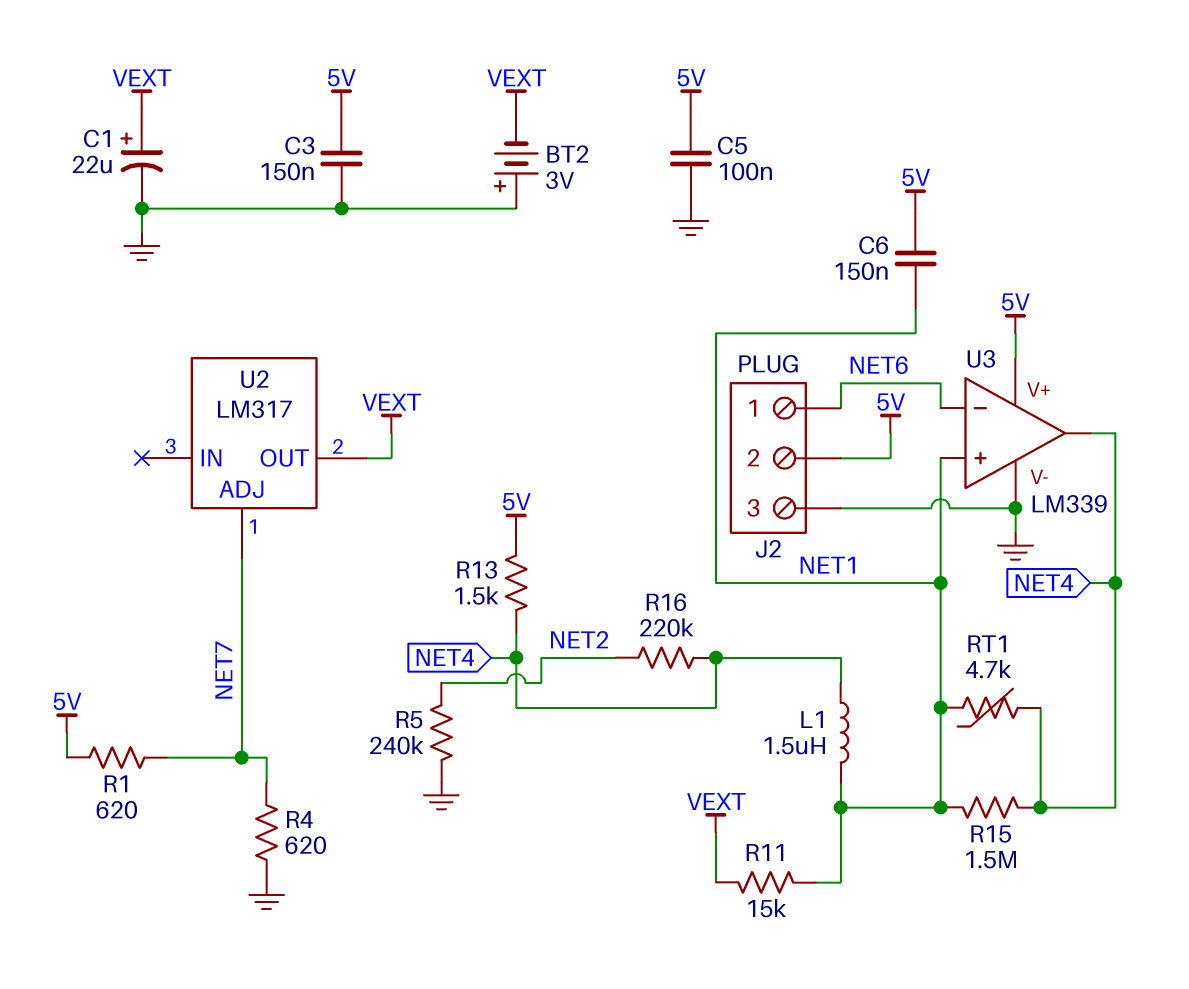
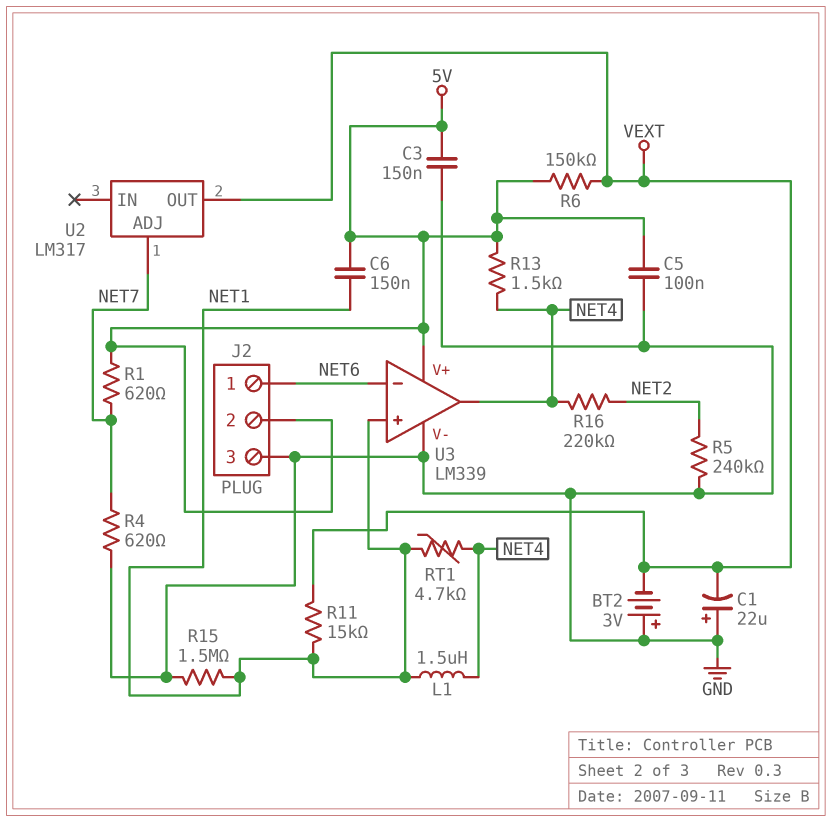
C1: 22uF (plus VEXT, minus GND) -> 22uF (plus GND, minus VEXT)
R6: none -> 150k (5V, VEXT)
R15: 1.5M (NET1, NET4) -> 1.5M (GND, NET1)

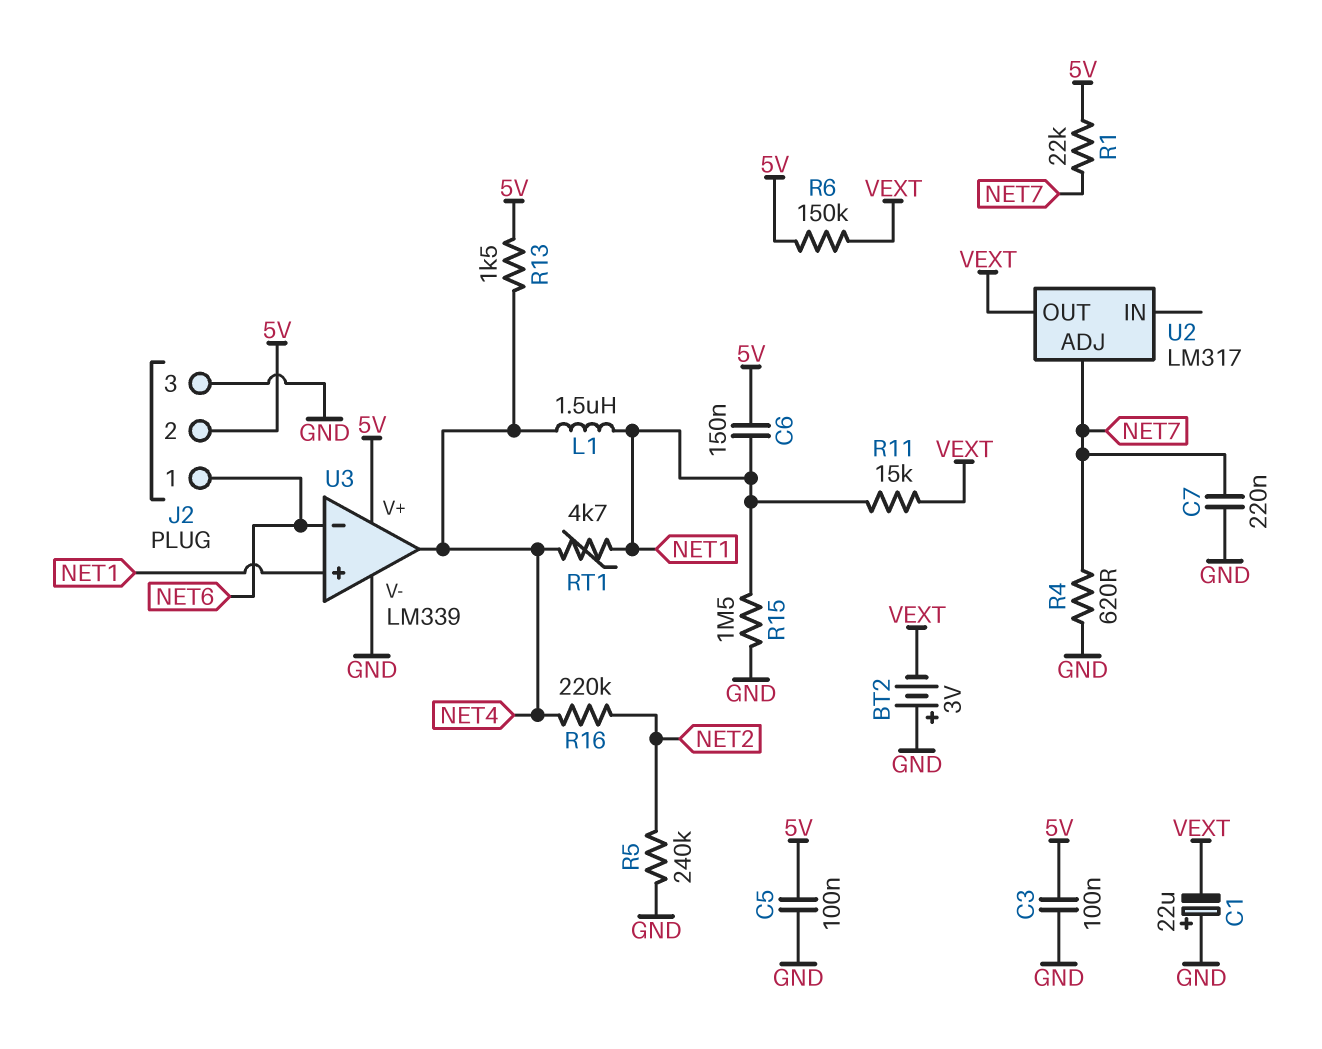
C3: 150nF (5V, GND) -> 100nF (5V, GND)
C7: none -> 220nF (GND, NET7)
R1: 620 (5V, NET7) -> 22k (5V, NET7)

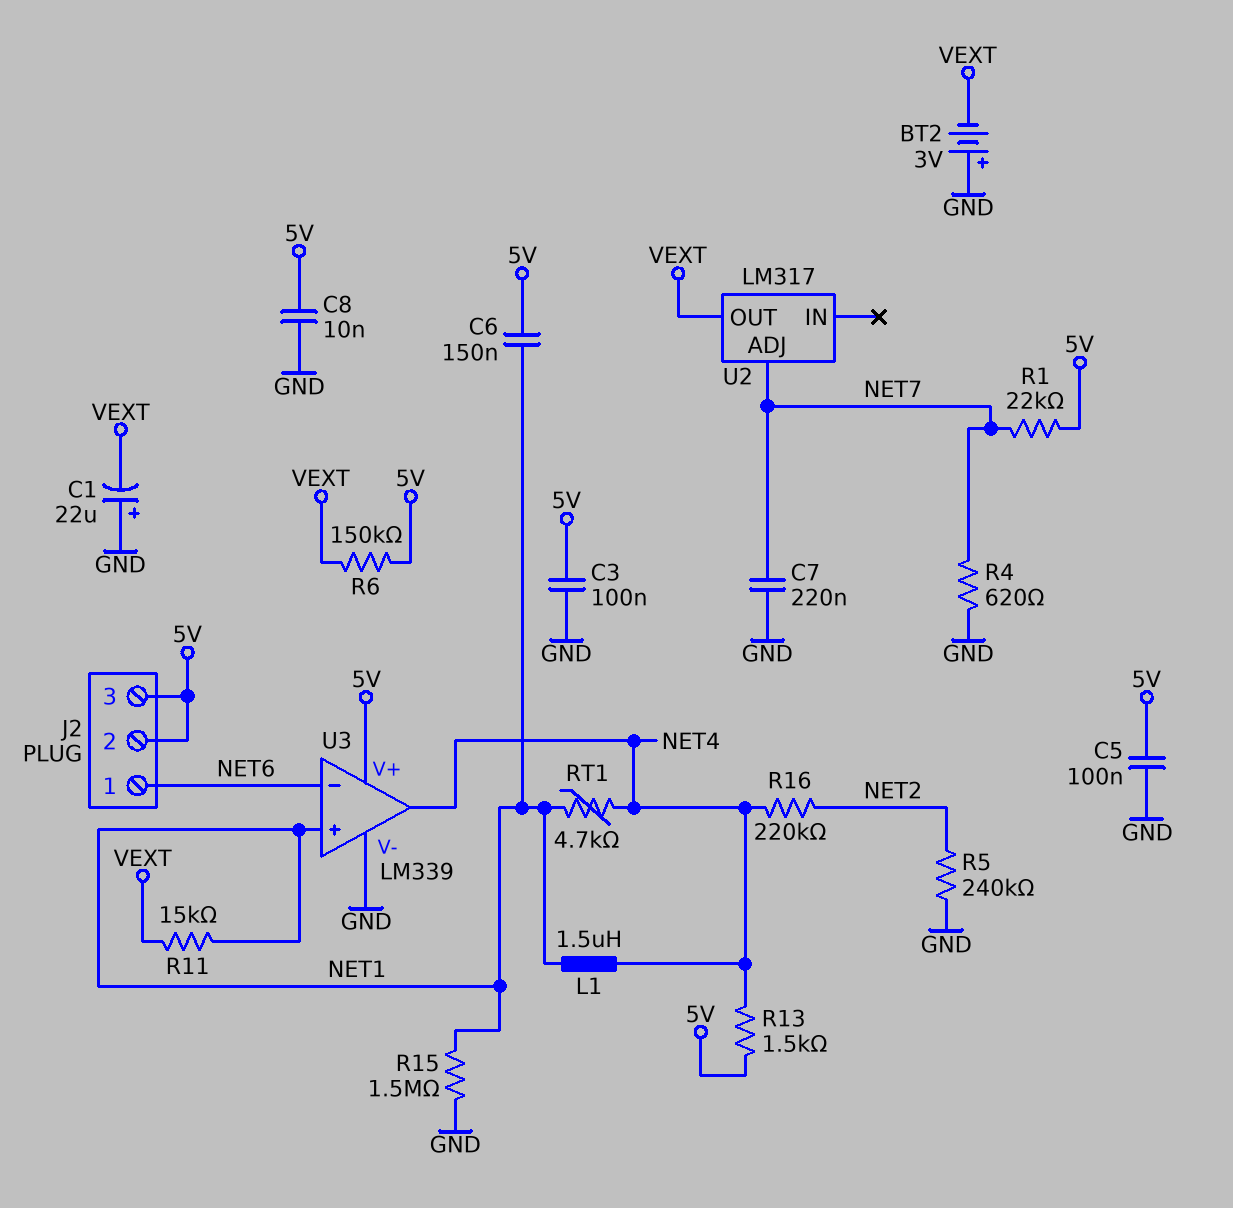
C8: none -> 10nF (5V, GND)
J2 pin 3: GND -> 5V

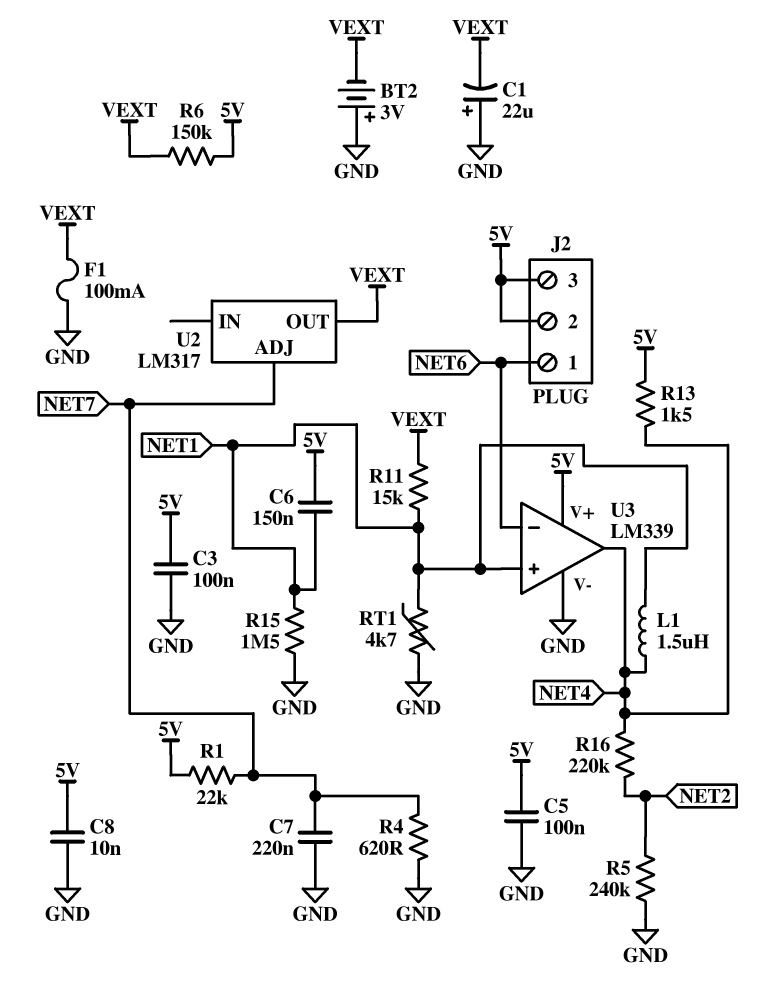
F1: none -> 100mA (GND, VEXT)
RT1: 4.7k (NET1, NET4) -> 4.7k (GND, NET1)

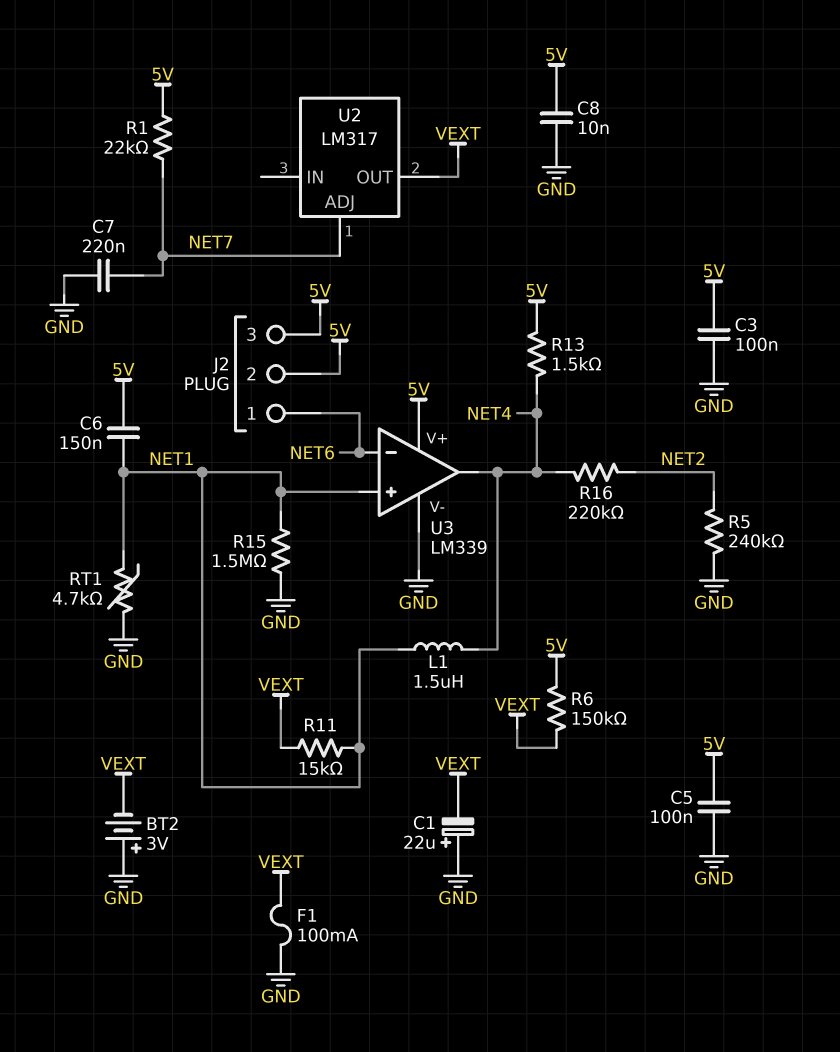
R4: 620 (GND, NET7) -> none

